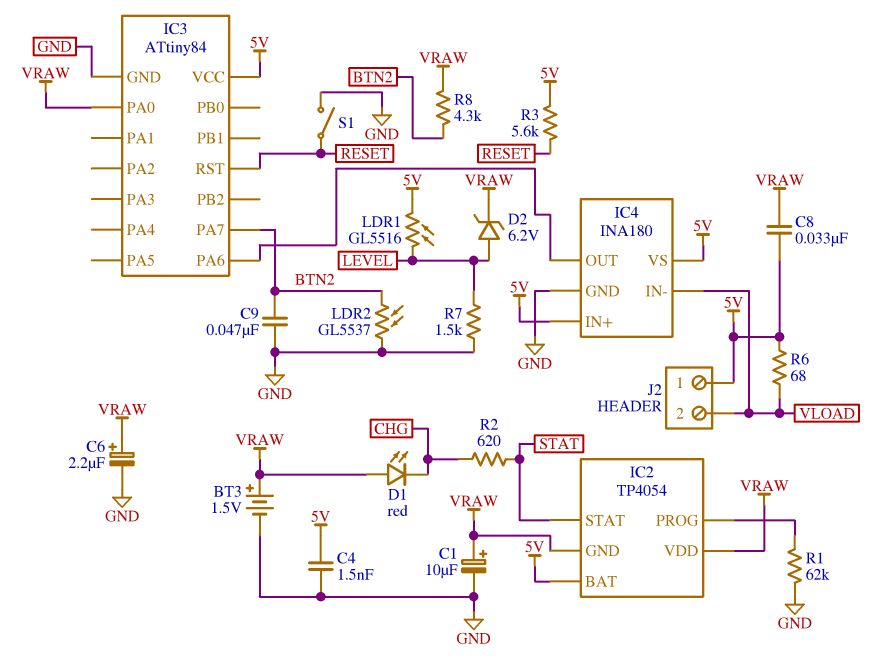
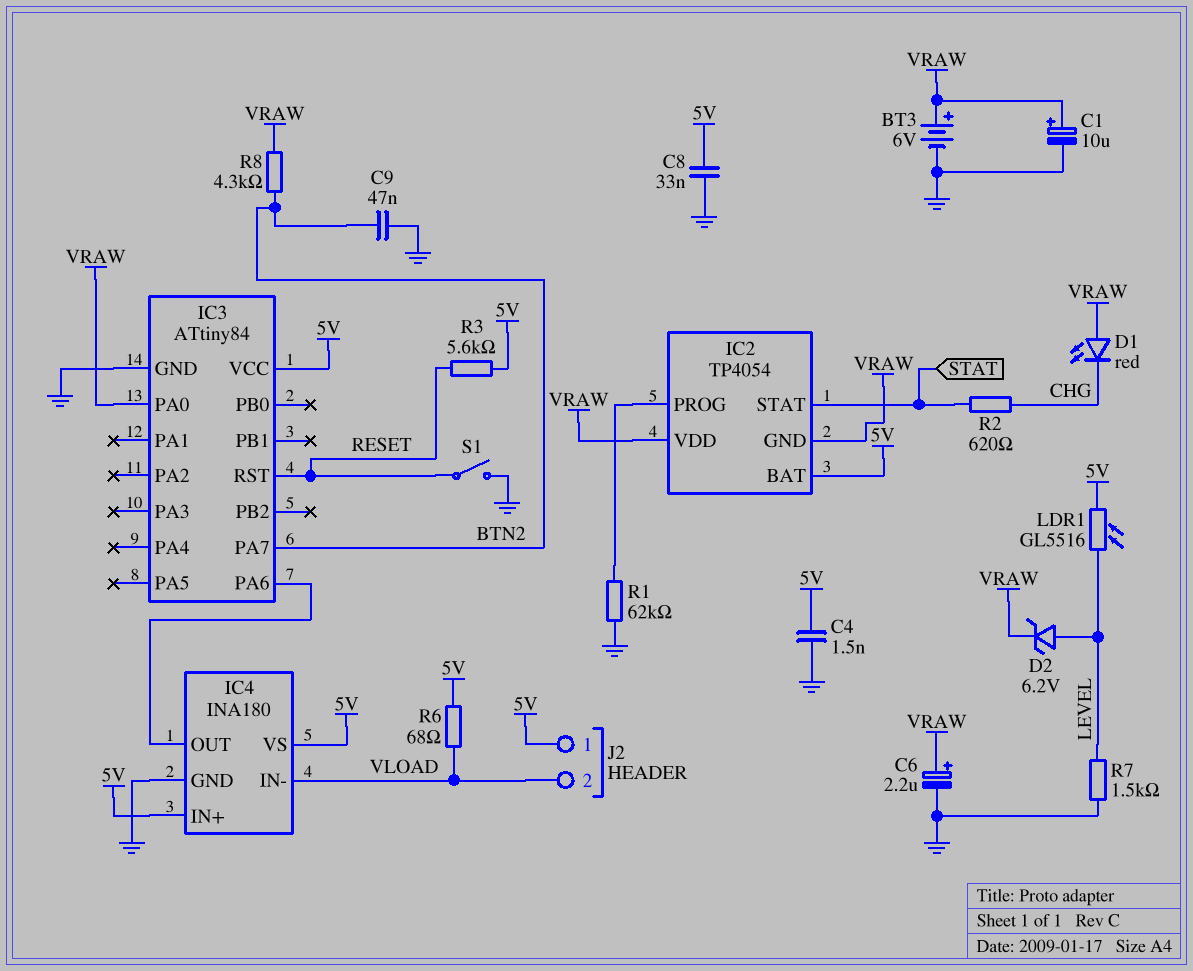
BT3: 1.5V (plus VRAW, minus GND) -> 6V (plus VRAW, minus GND)
C8: 33nF (5V, VRAW) -> 33nF (5V, GND)
LDR2: GL5537 (BTN2, GND) -> none

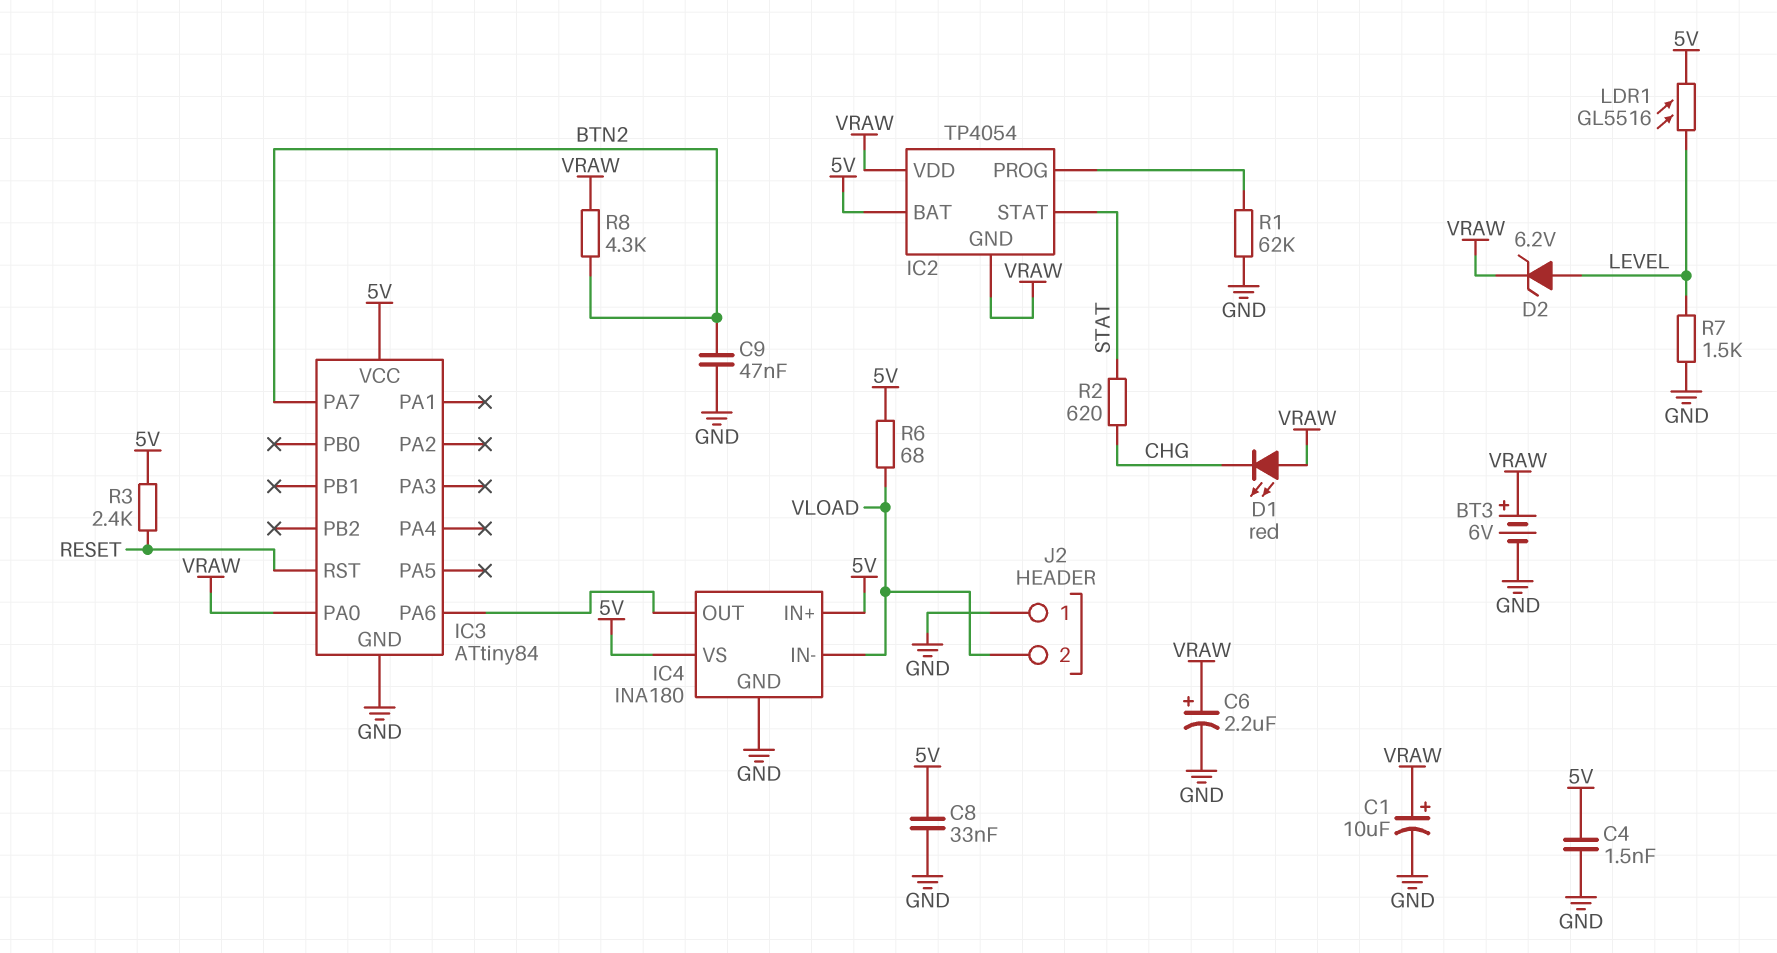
J2 pin 1: 5V -> GND
R3: 5.6k (5V, RESET) -> 2.4k (5V, RESET)
S1: switch (GND, RESET) -> none

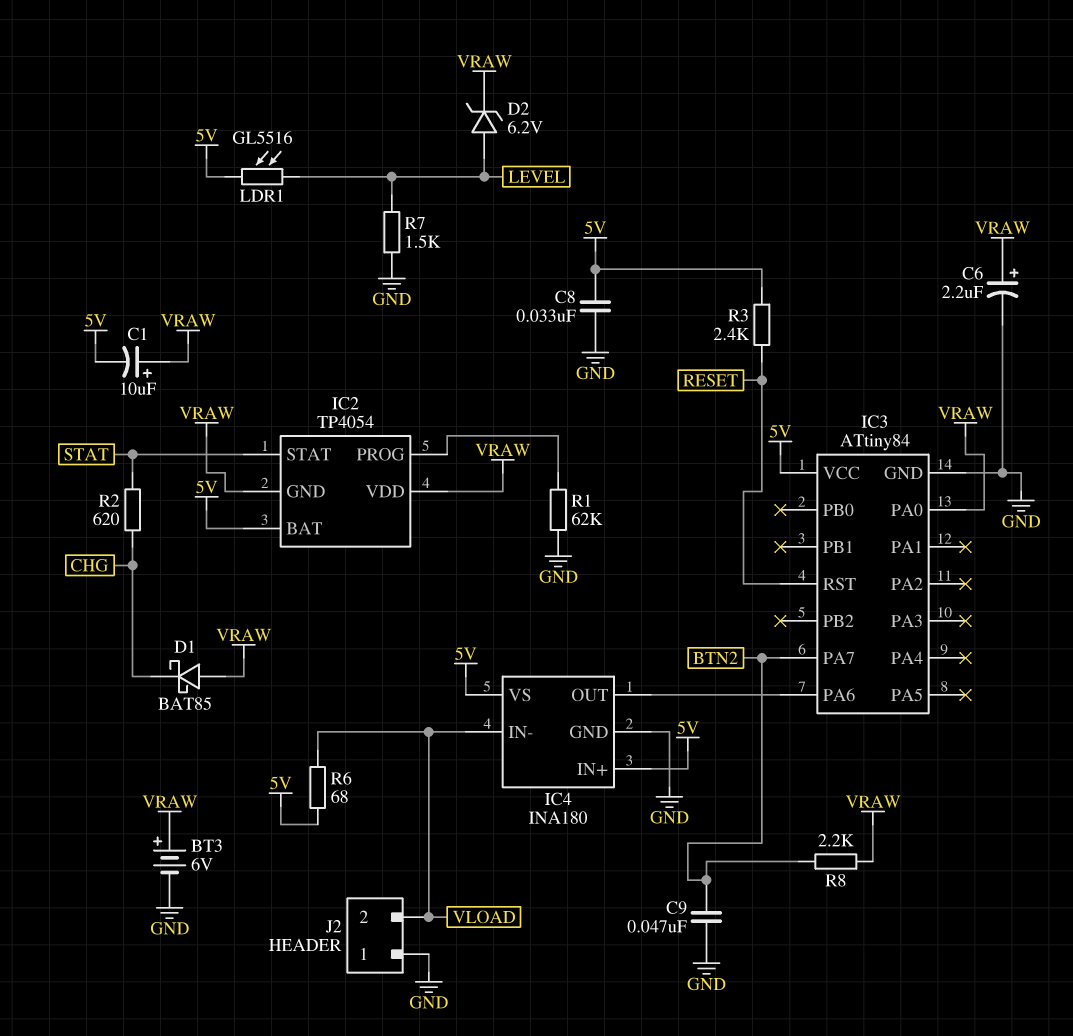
C1: 10uF (plus VRAW, minus GND) -> 10uF (plus VRAW, minus 5V)
C4: 1.5nF (5V, GND) -> none
D1: LED red (A VRAW, K CHG) -> schottky BAT85 (A VRAW, K CHG)
R8: 4.3k (BTN2, VRAW) -> 2.2k (BTN2, VRAW)

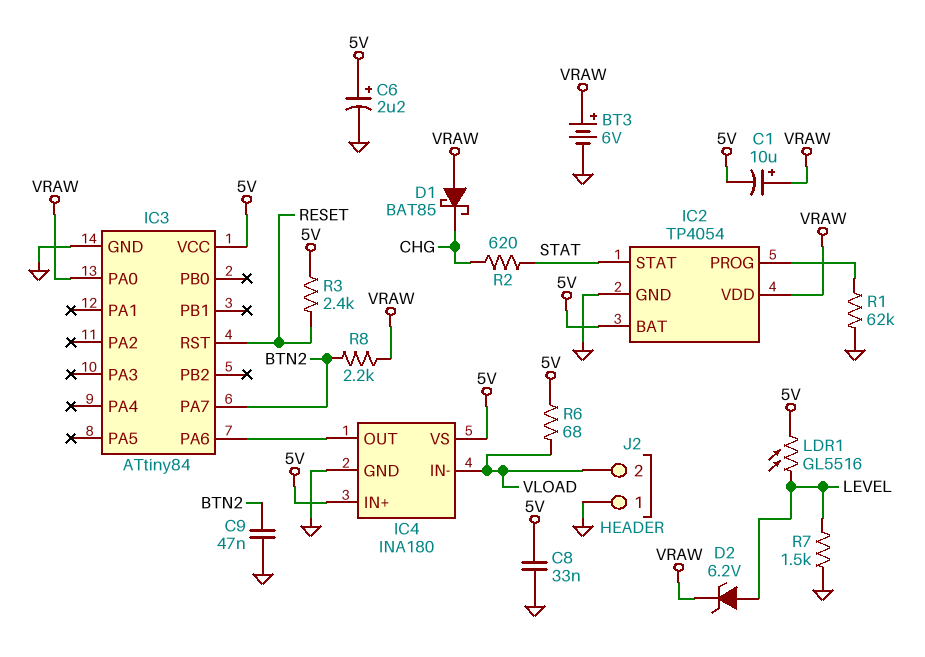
C6: 2.2uF (plus VRAW, minus GND) -> 2.2uF (plus 5V, minus GND)
IC2 pin GND: VRAW -> GND

